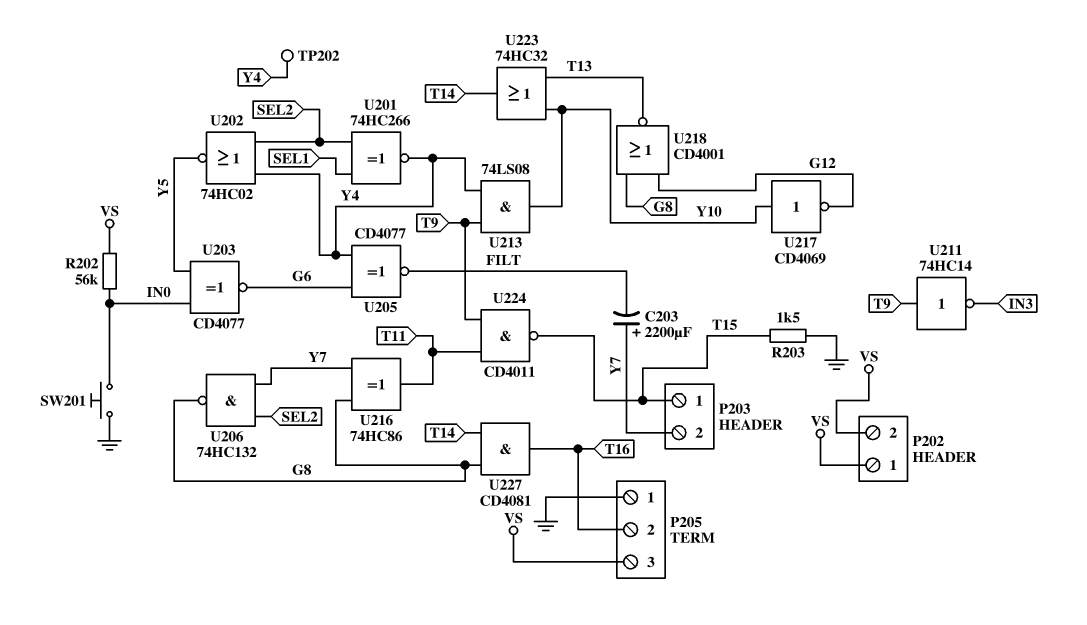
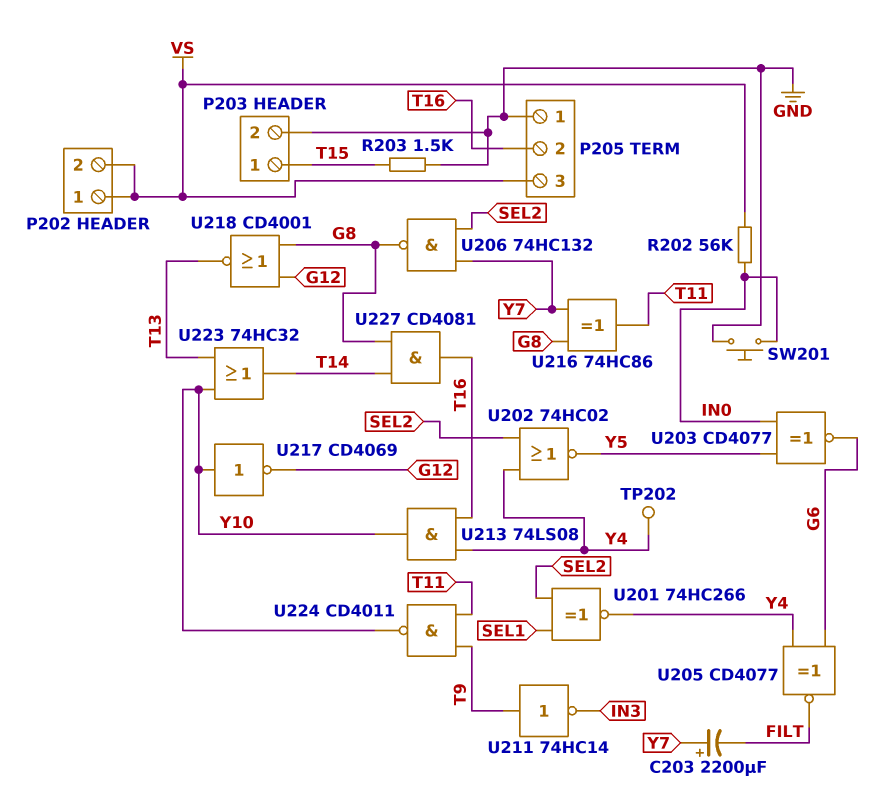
P203 pin 2: Y7 -> GND
U213: AND 74LS08 (in T9, in Y4, out Y10) -> AND 74LS08 (in T16, in Y4, out Y10)
U224: NAND CD4011 (in T9, in T11, out T15) -> NAND CD4011 (in T9, in T11, out Y10)

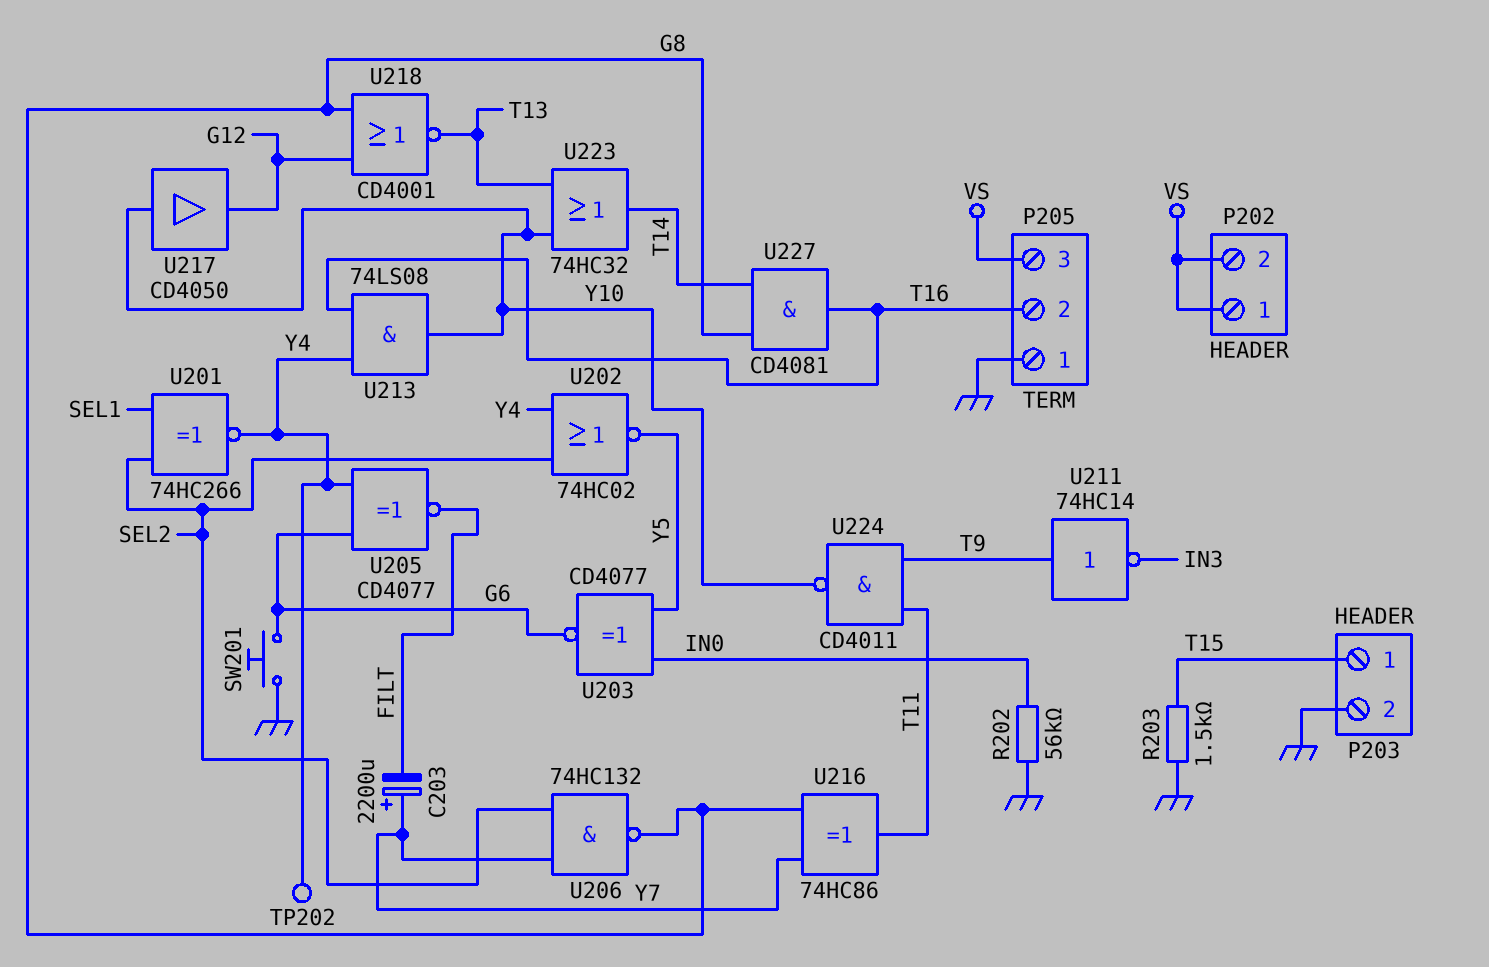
R202: 56k (IN0, VS) -> 56k (GND, IN0)
SW201: button (GND, IN0) -> button (G6, GND)
U217: NOT CD4069 (in Y10, out G12) -> buffer CD4050 (in Y10, out G12)

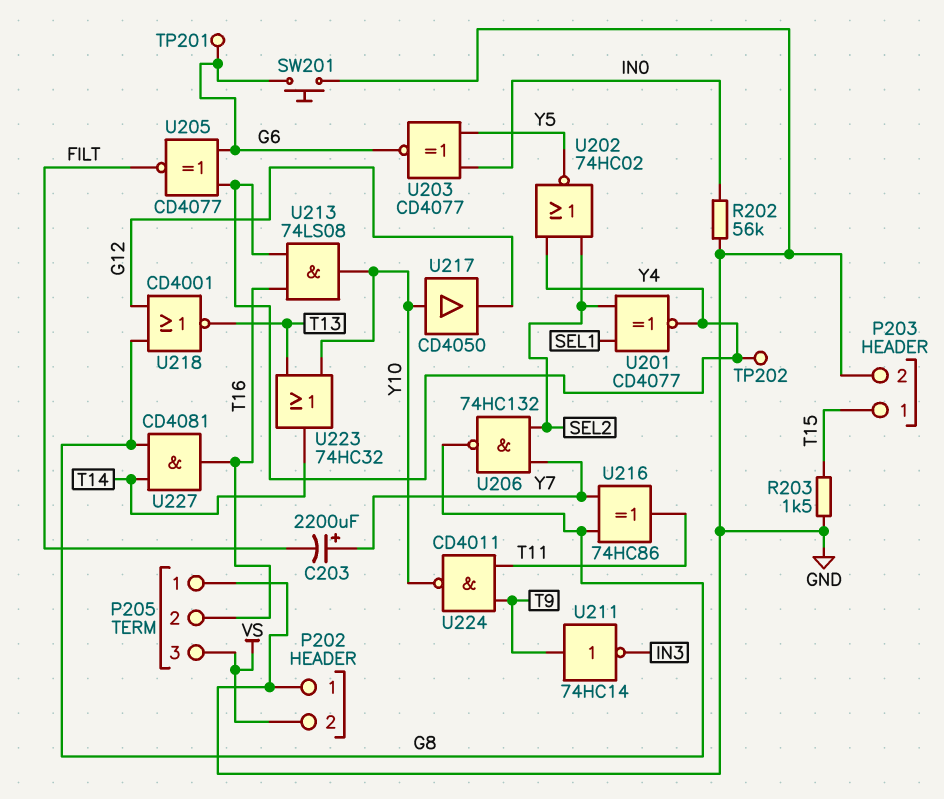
P202 pin 1: VS -> GND
TP201: none -> test point (G6)
U201: XNOR 74HC266 (in SEL1, in SEL2, out Y4) -> XNOR CD4077 (in SEL1, in SEL2, out Y4)

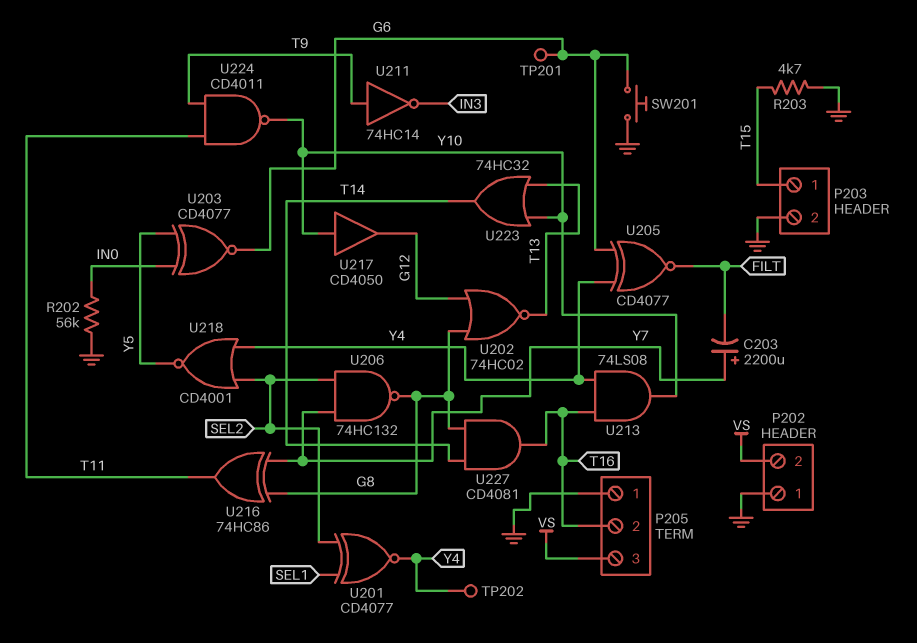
R203: 1.5k (GND, T15) -> 4.7k (GND, T15)
U202: NOR 74HC02 (in SEL2, in Y4, out Y5) -> NOR 74HC02 (in G8, in G12, out T13)
U218: NOR CD4001 (in G8, in G12, out T13) -> NOR CD4001 (in SEL2, in Y4, out Y5)

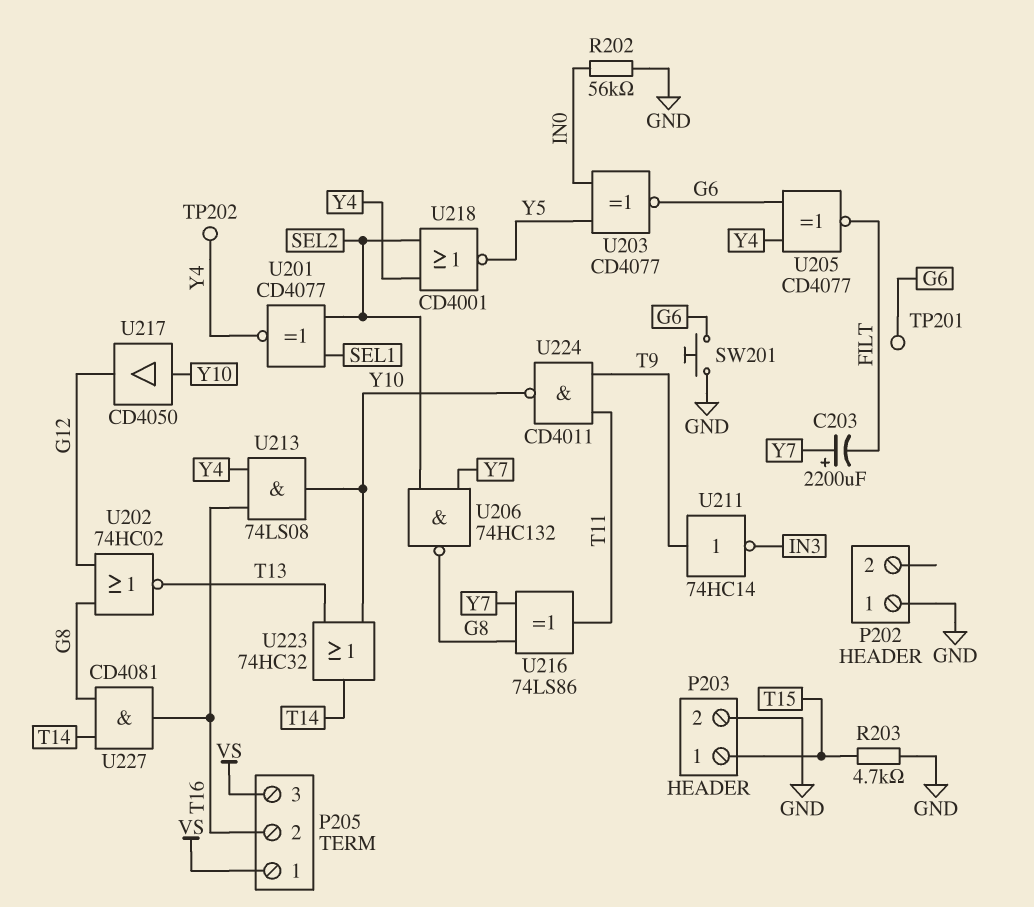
P202 pin 2: VS -> none
P205 pin 1: GND -> VS
U216: XOR 74HC86 (in G8, in Y7, out T11) -> XOR 74LS86 (in G8, in Y7, out T11)

